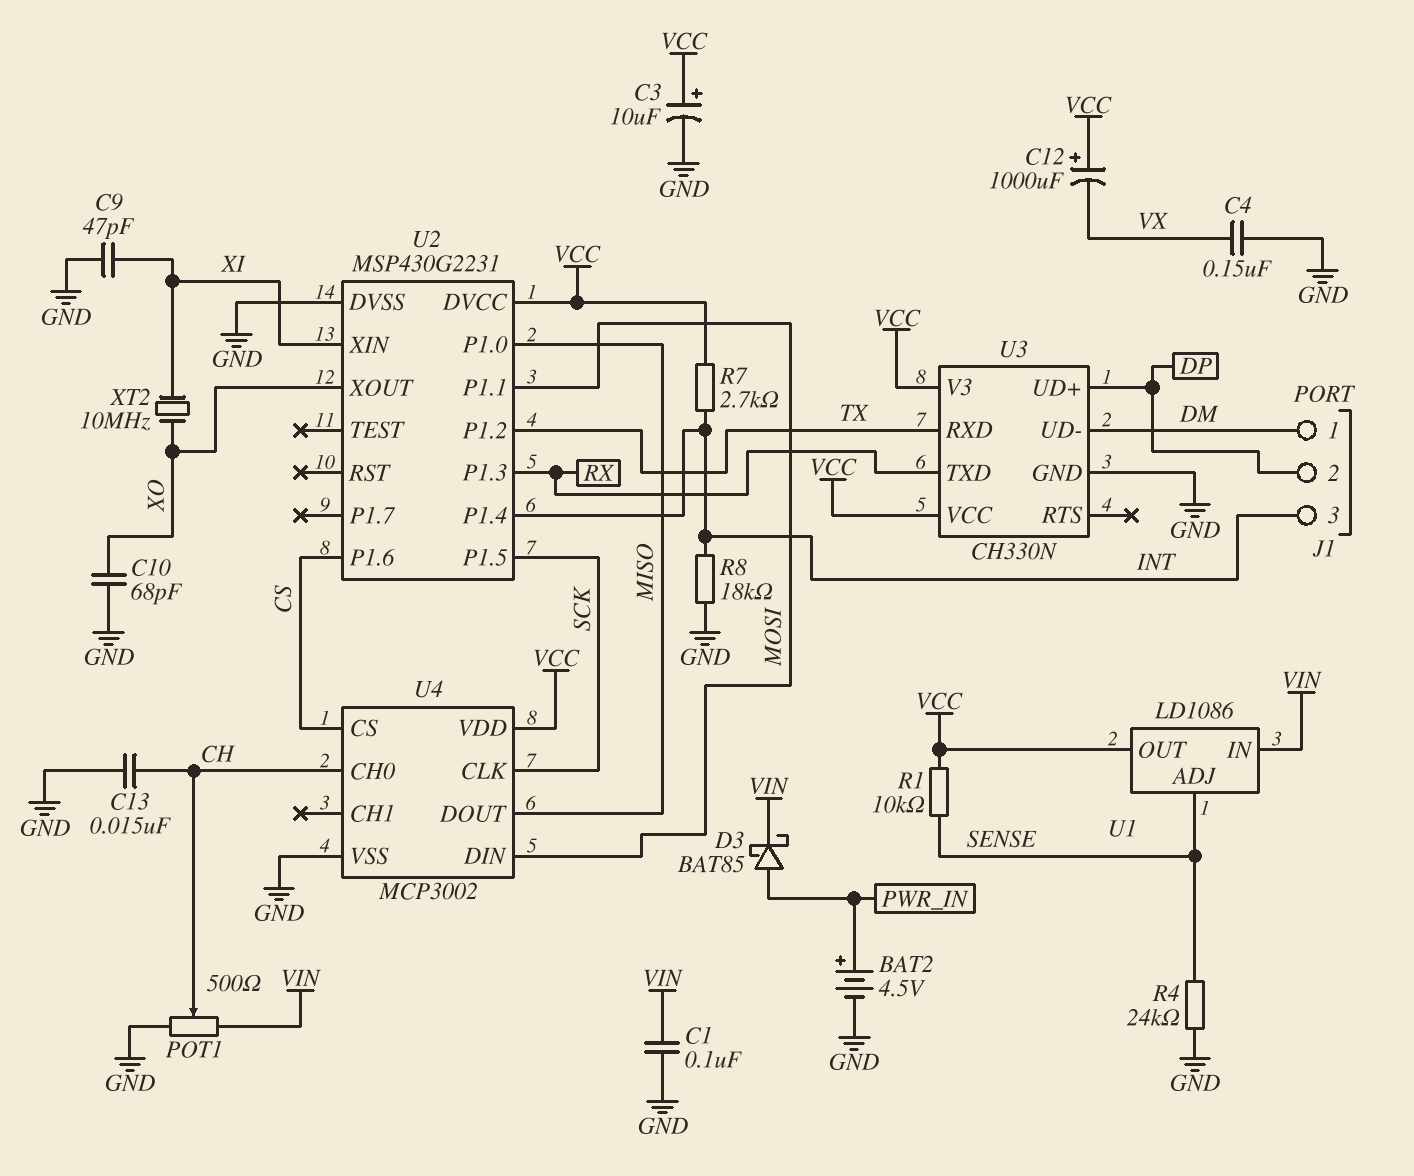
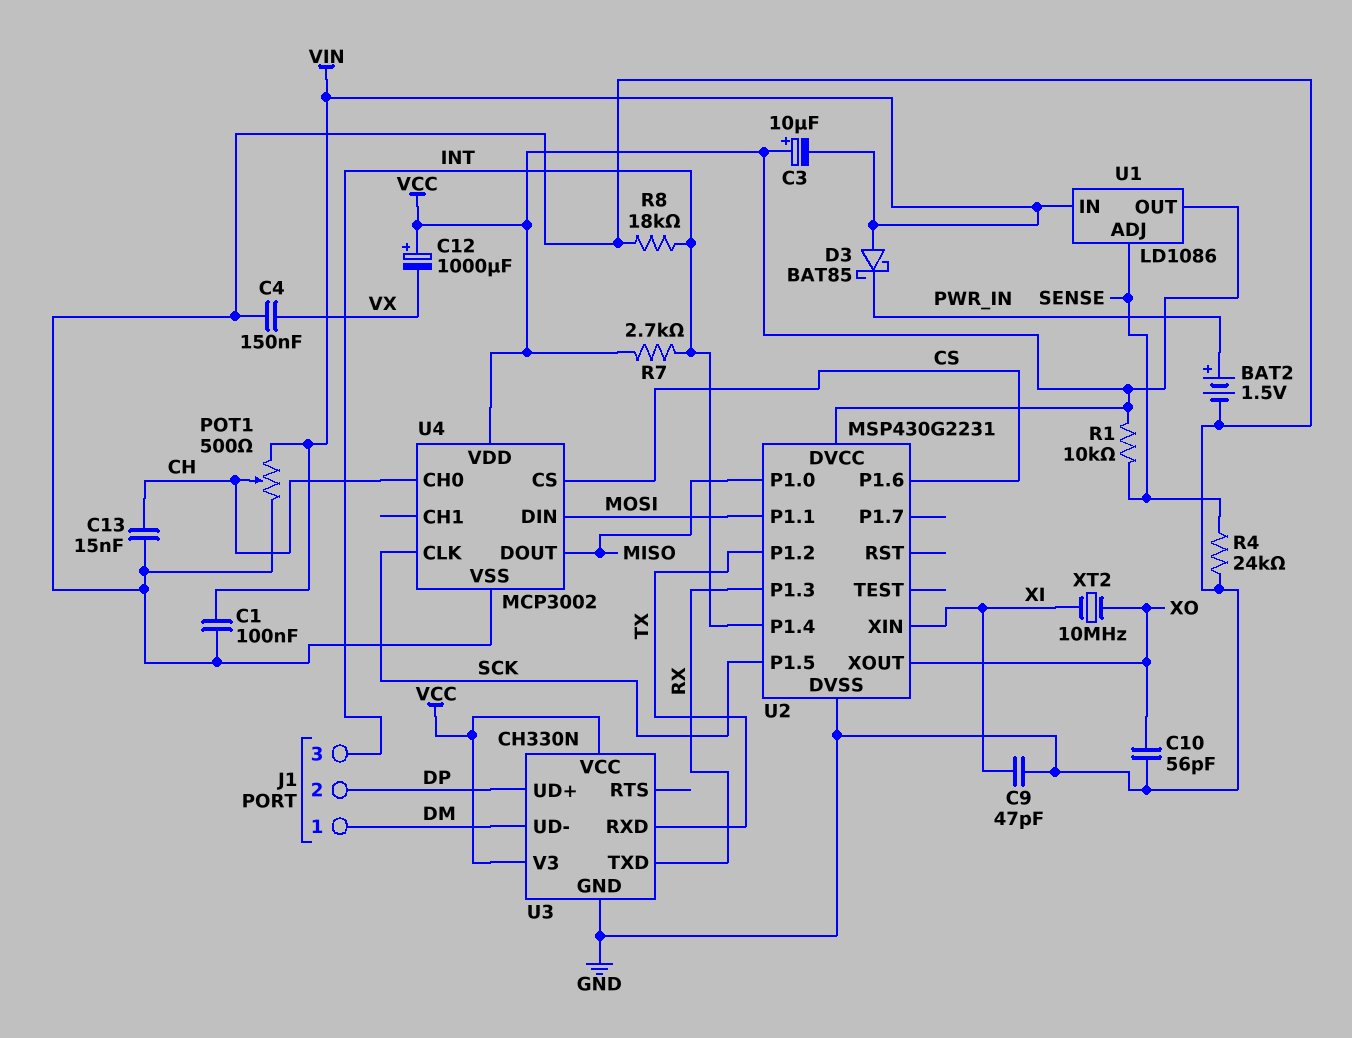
BAT2: 4.5V (plus PWR_IN, minus GND) -> 1.5V (plus PWR_IN, minus GND)
C3: 10uF (plus VCC, minus GND) -> 10uF (plus VCC, minus VIN)
C10: 68pF (GND, XO) -> 56pF (GND, XO)
D3: schottky BAT85 (A PWR_IN, K VIN) -> schottky BAT85 (A VIN, K PWR_IN)

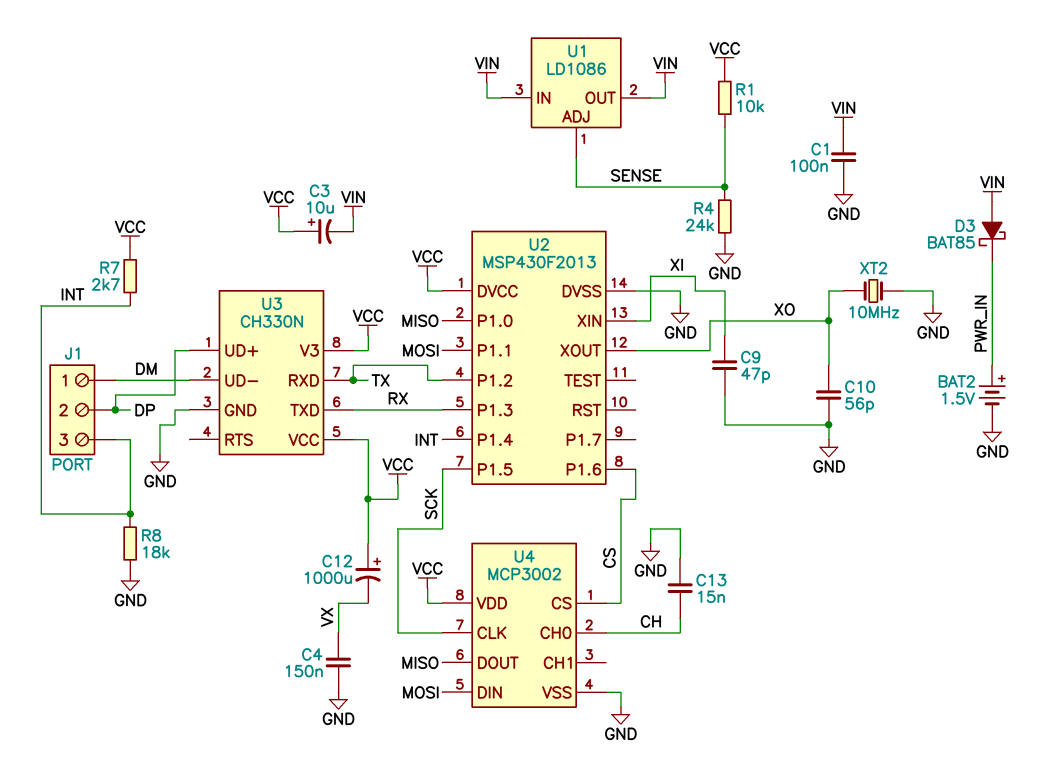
POT1: 500 (GND, VIN, wiper CH) -> none
U1 pin OUT: VCC -> VIN
U2: MSP430G2231 -> MSP430F2013
XT2: 10MHz (XI, XO) -> 10MHz (GND, XO)

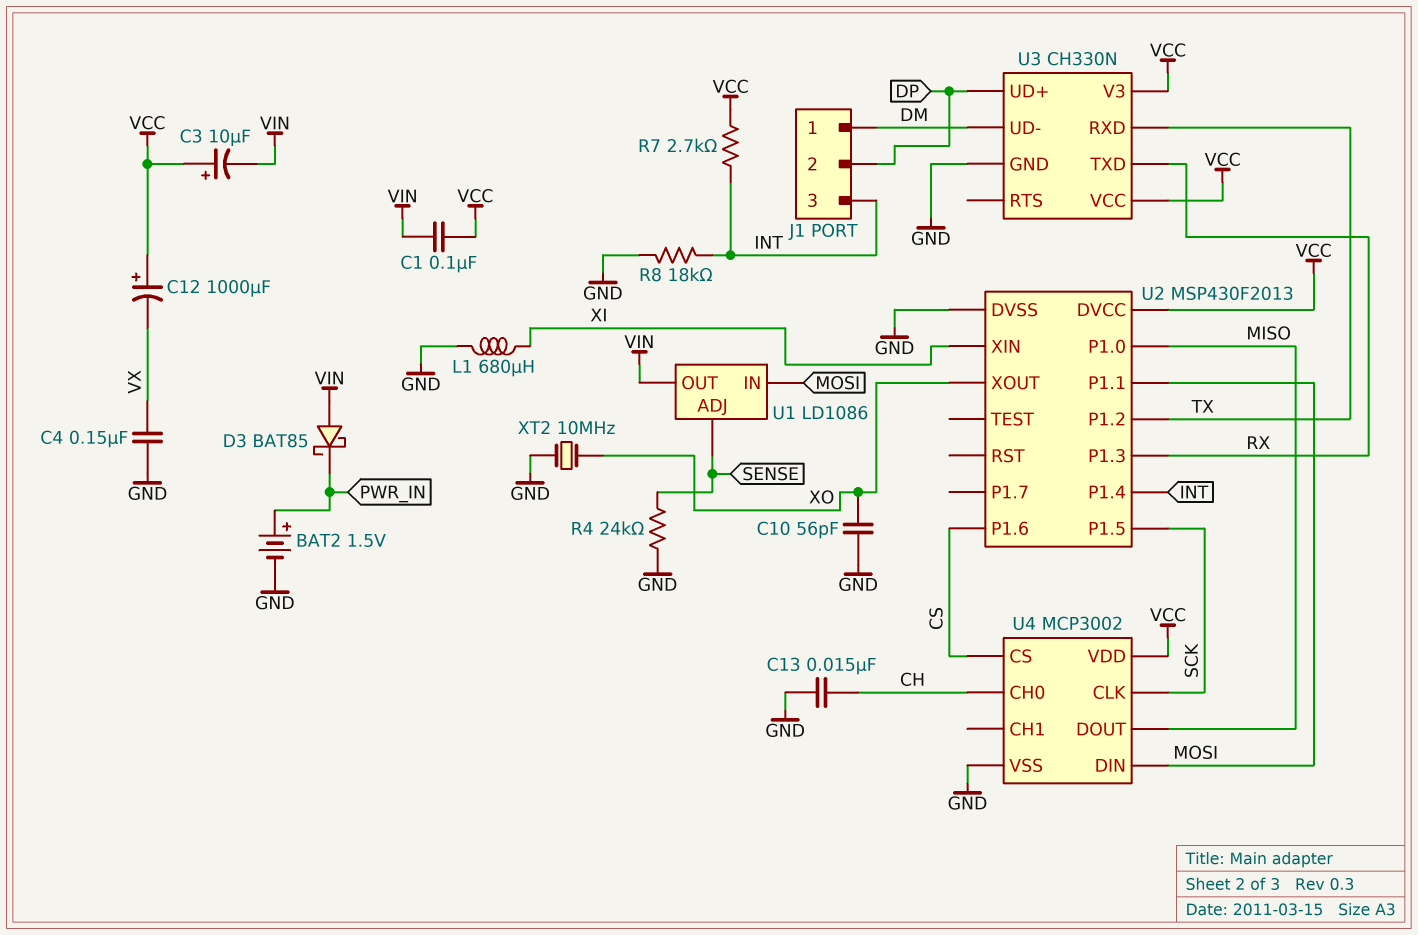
C1: 100nF (GND, VIN) -> 100nF (VCC, VIN)
C9: 47pF (GND, XI) -> none
L1: none -> 680uH (GND, XI)
R1: 10k (SENSE, VCC) -> none
U1 pin IN: VIN -> MOSI

